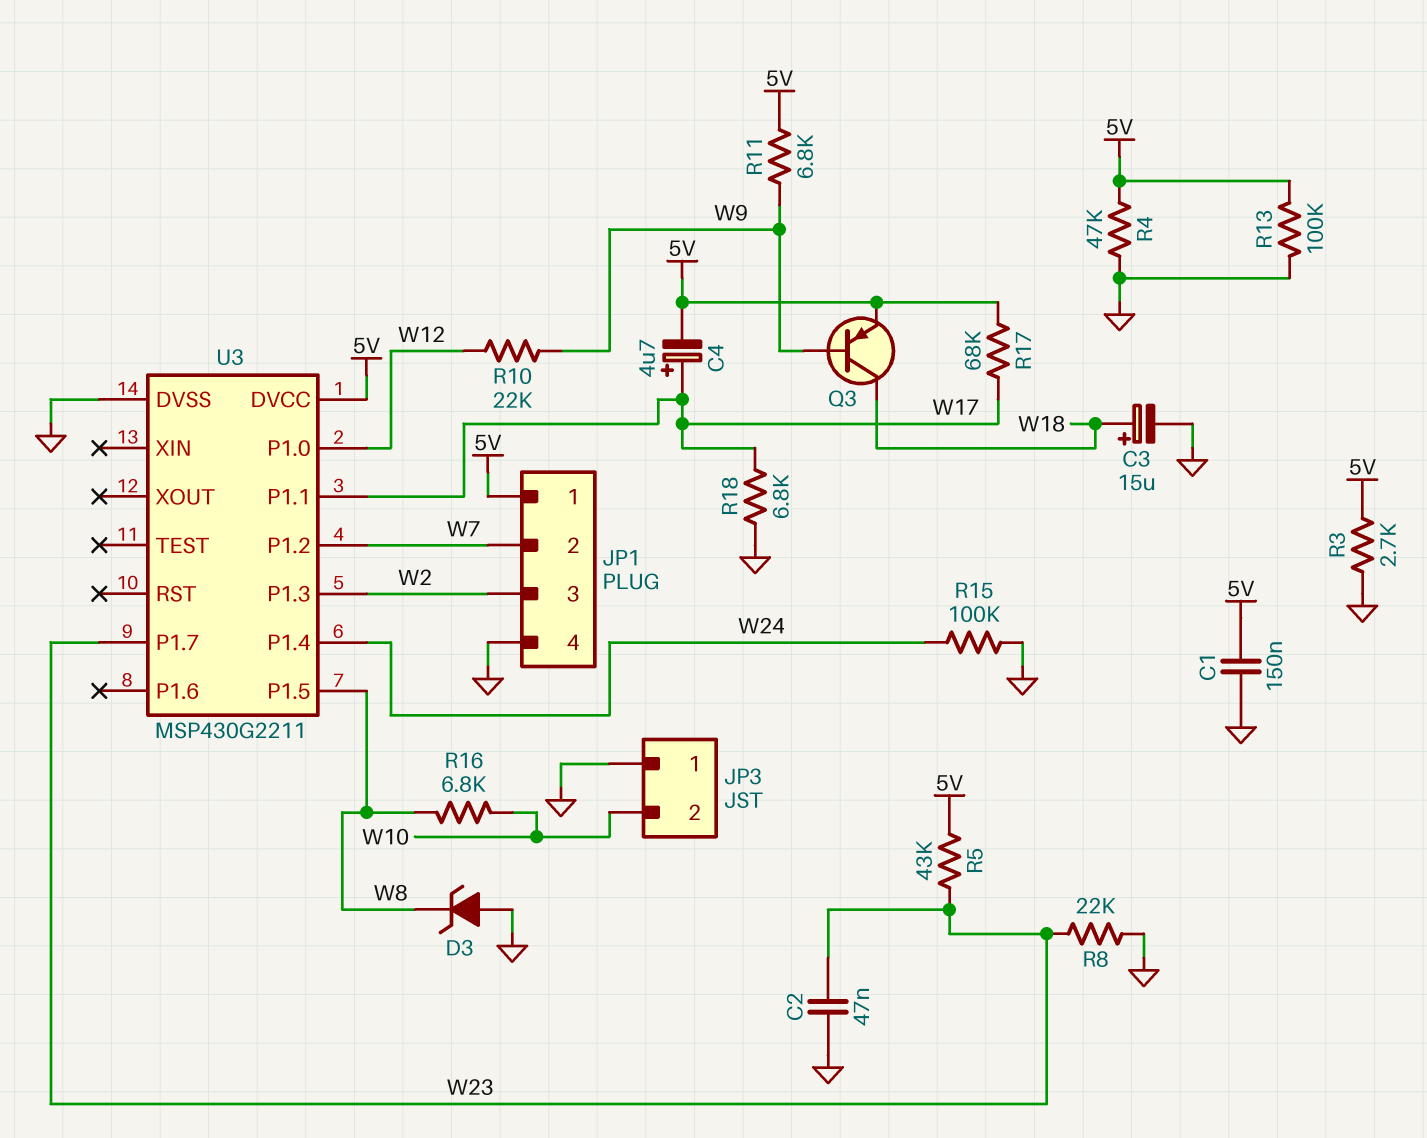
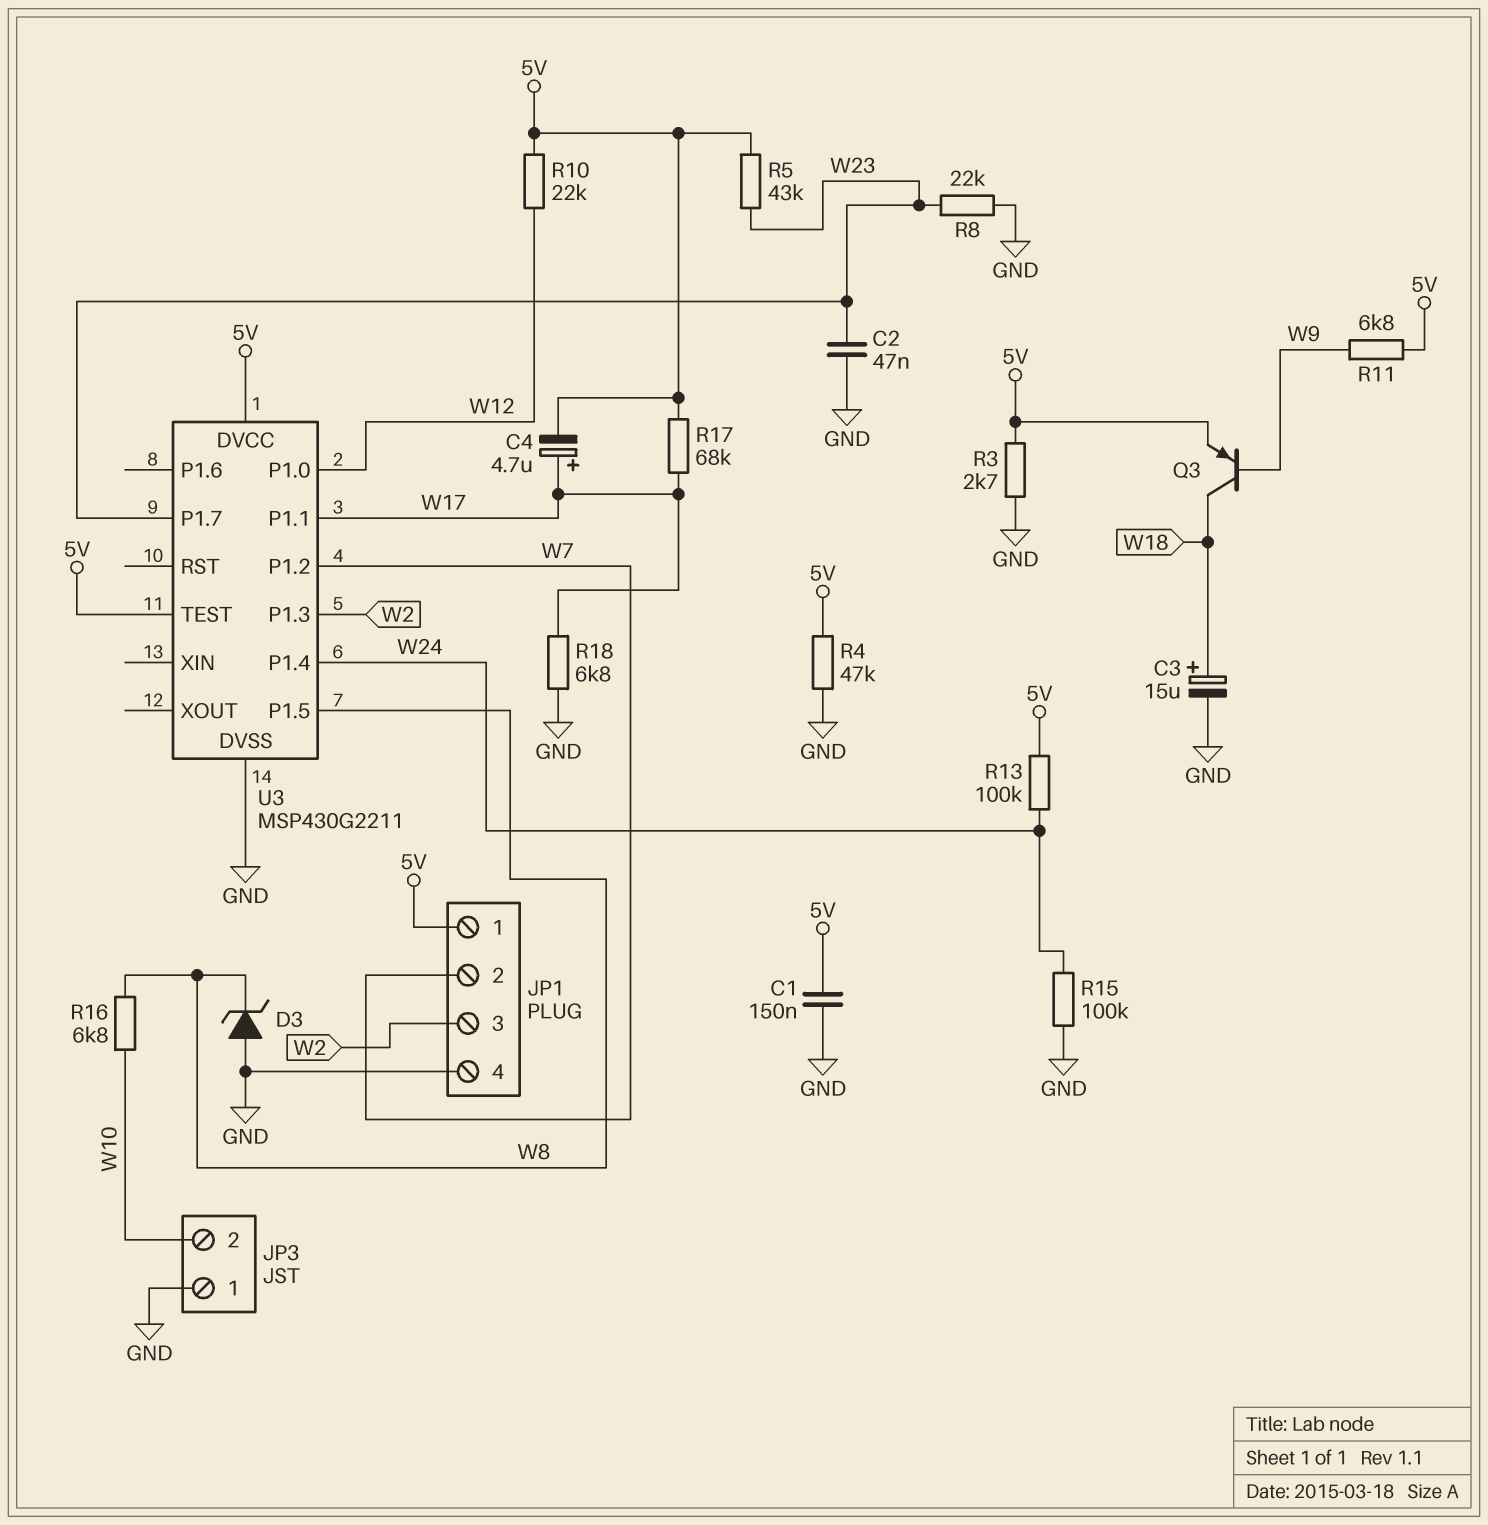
R10: 22k (W9, W12) -> 22k (5V, W12)
R13: 100k (5V, GND) -> 100k (5V, W24)
U3 pin TEST: none -> 5V

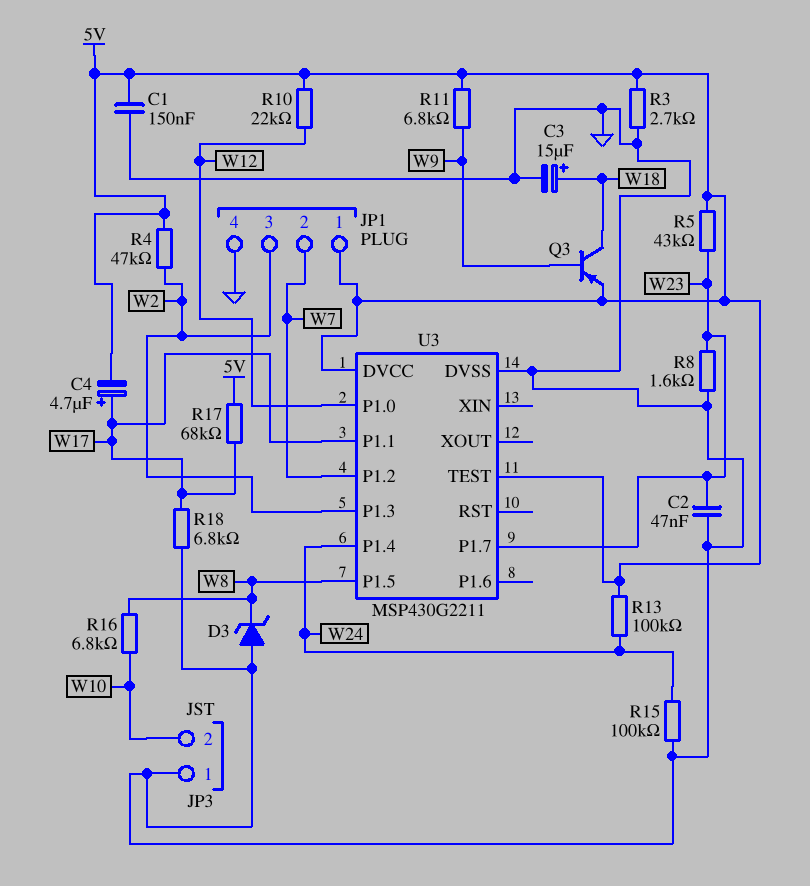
R4: 47k (5V, GND) -> 47k (5V, W2)
R8: 22k (GND, W23) -> 1.6k (GND, W23)

